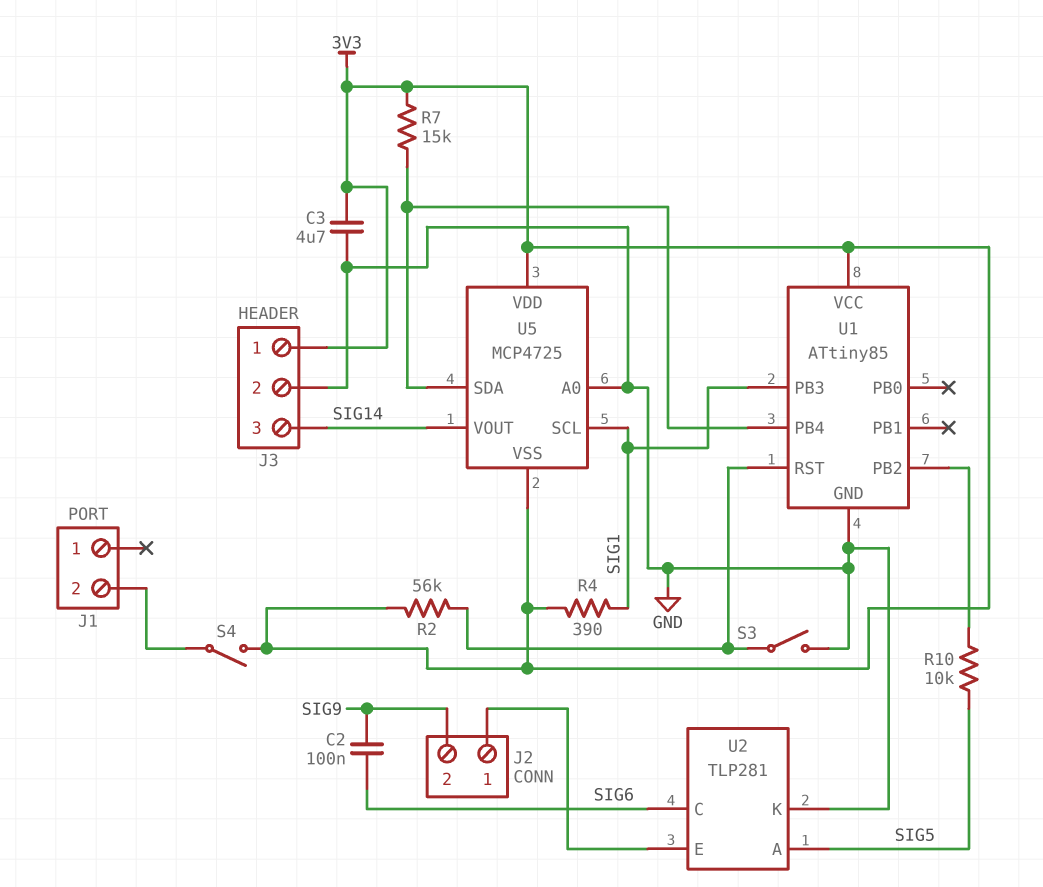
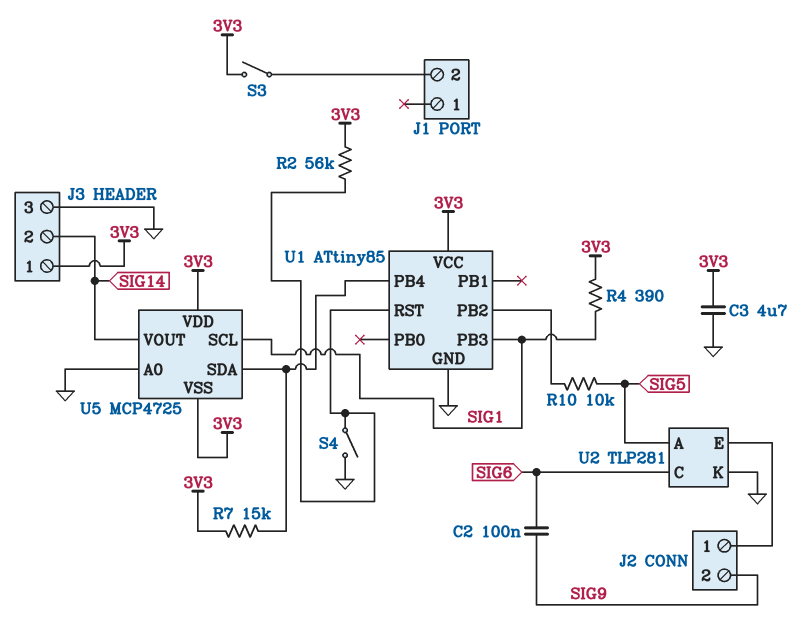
J3 pin 2: GND -> SIG14
J3 pin 3: SIG14 -> GND
S3: switch (GND, U1/RST) -> switch (3V3, J1/2)
S4: switch (3V3, J1/2) -> switch (GND, U1/RST)

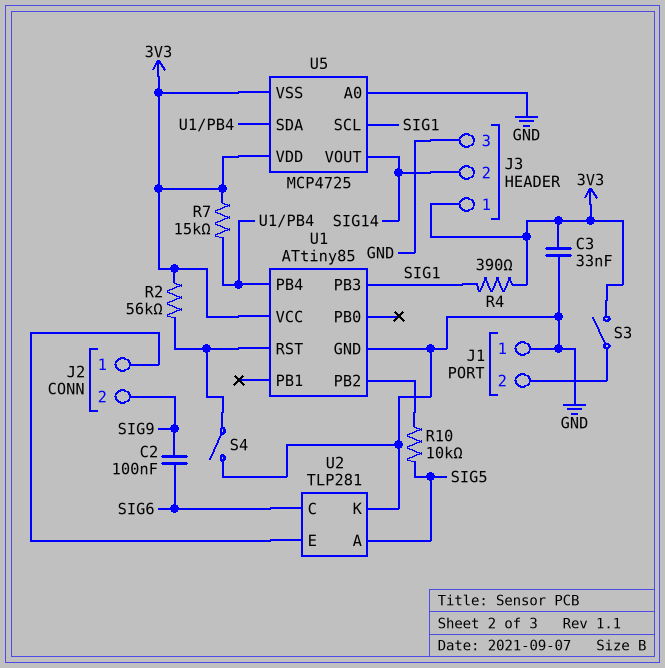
C3: 4.7uF (3V3, GND) -> 33nF (3V3, GND)
J1 pin 1: none -> GND

